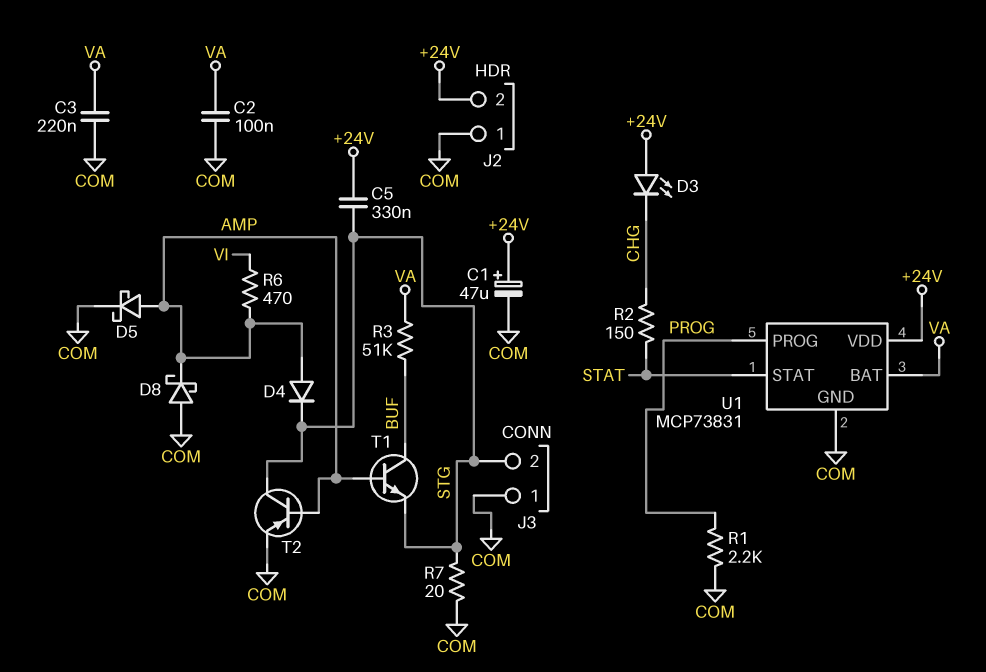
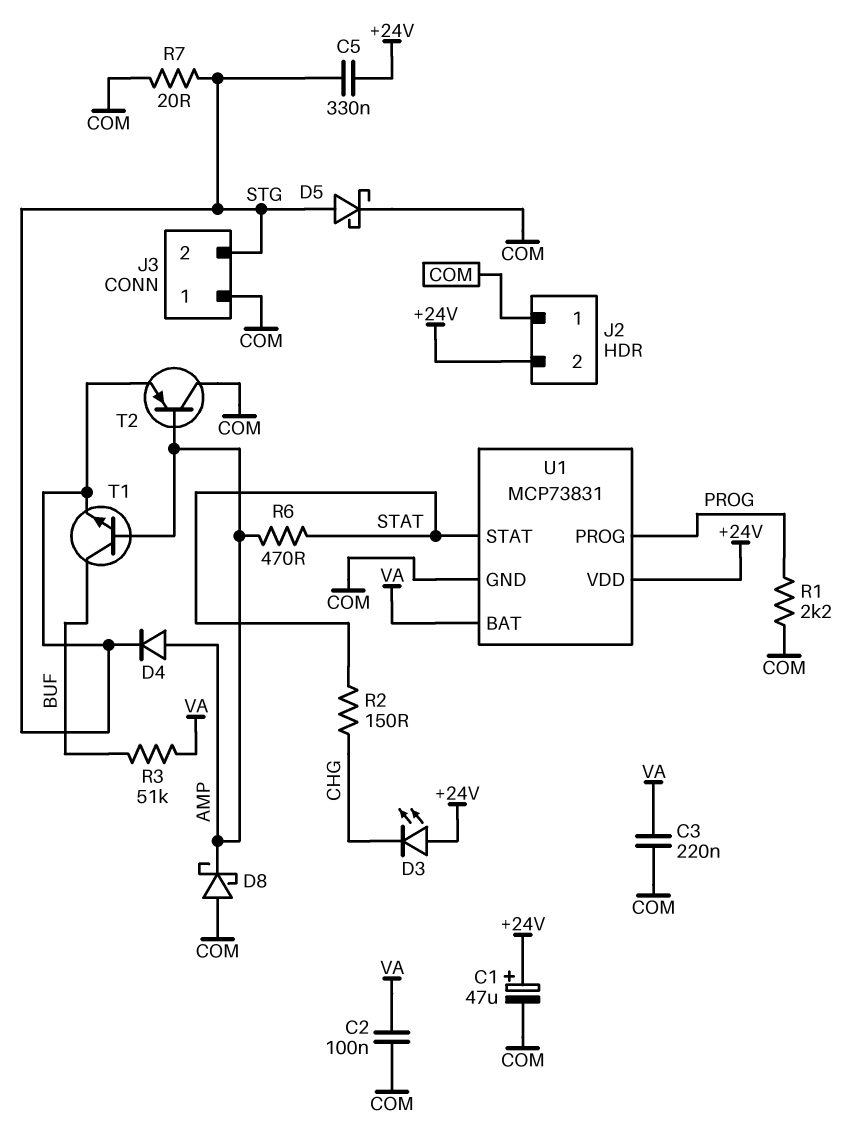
D5: schottky (A AMP, K COM) -> schottky (A STG, K COM)
R6: 470 (AMP, VI) -> 470 (AMP, STAT)
T2: PNP (B AMP, C STG, E COM) -> PNP (B AMP, C COM, E STG)

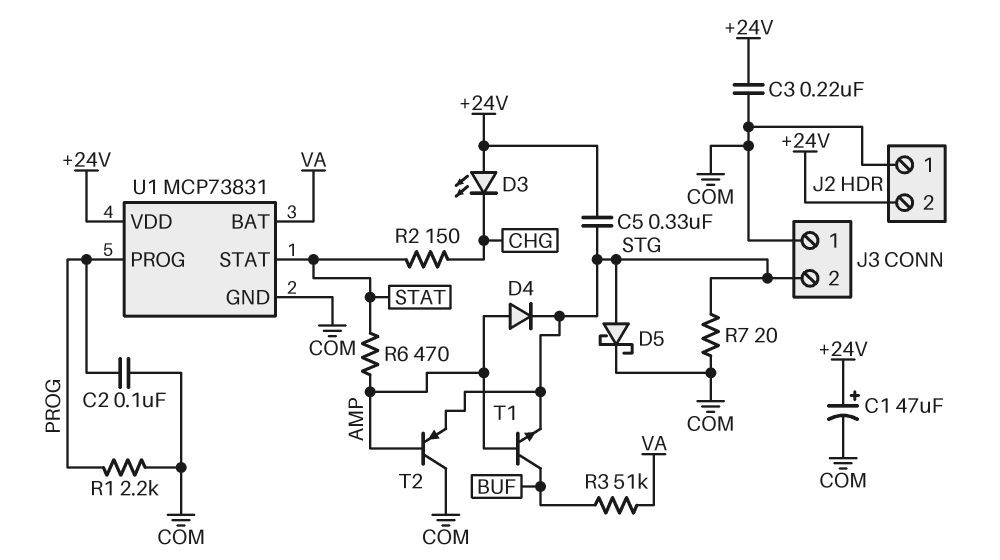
C2: 100nF (COM, VA) -> 100nF (COM, PROG)
C3: 220nF (COM, VA) -> 220nF (+24V, COM)
D8: schottky (A COM, K AMP) -> none

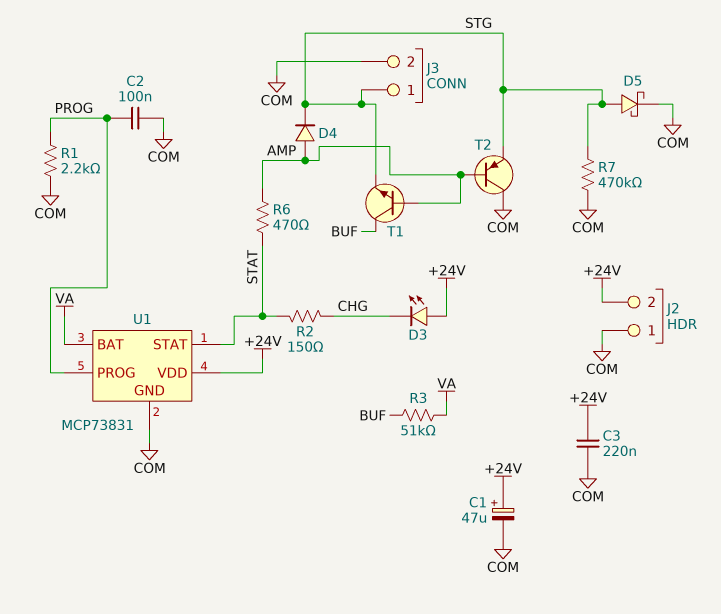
C5: 330nF (+24V, STG) -> none
J3 pin 1: COM -> STG
J3 pin 2: STG -> COM
R7: 20 (COM, STG) -> 470k (COM, STG)

